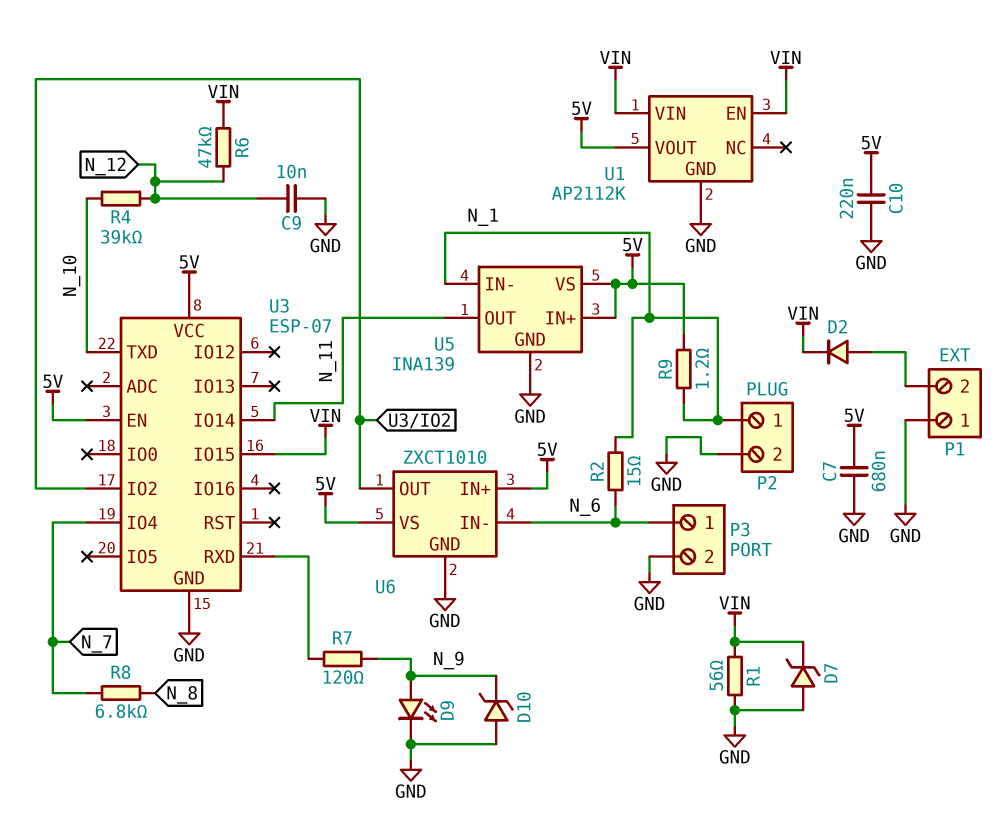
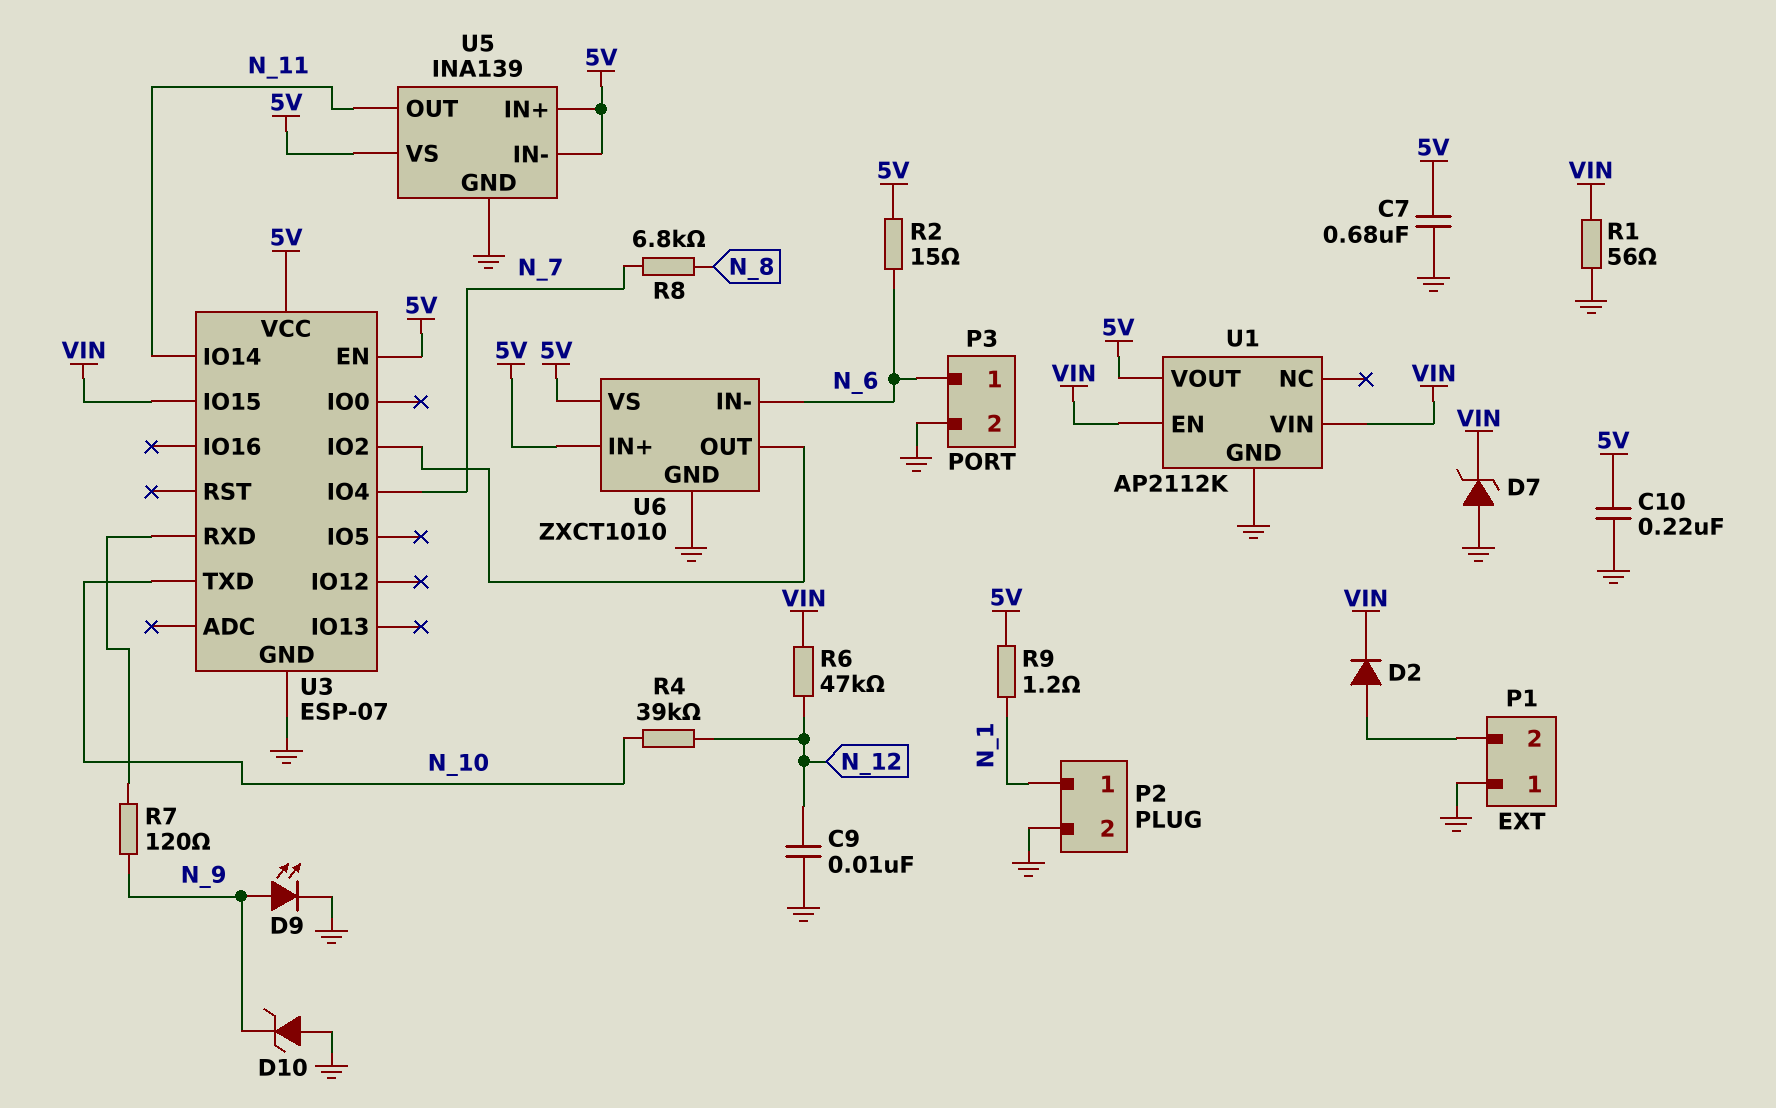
R2: 15 (N_1, N_6) -> 15 (5V, N_6)
U5 pin IN-: N_1 -> 5V

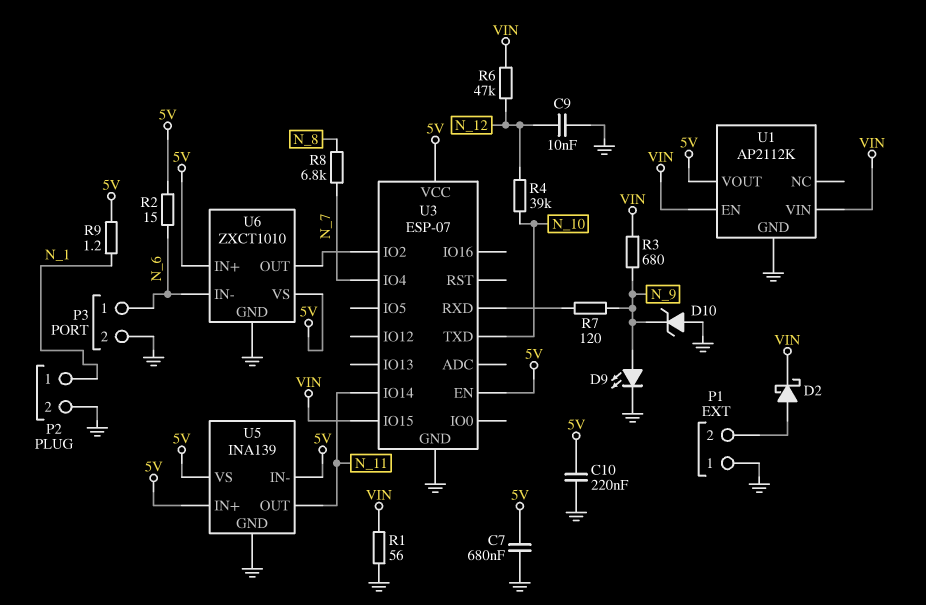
D2: diode (A P1/2, K VIN) -> schottky (A P1/2, K VIN)
D7: zener (A GND, K VIN) -> none
R3: none -> 680 (N_9, VIN)

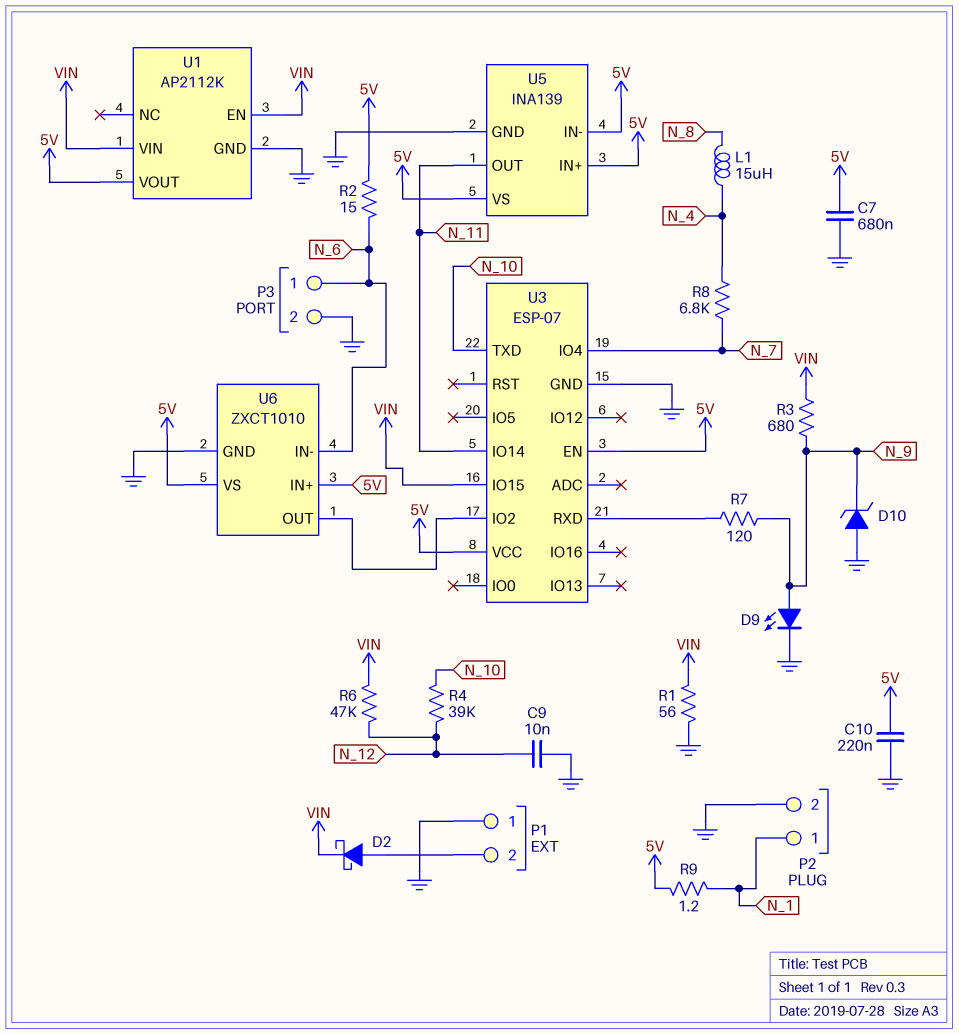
L1: none -> 15uH (N_4, N_8)
R8: 6.8k (N_7, N_8) -> 6.8k (N_4, N_7)

